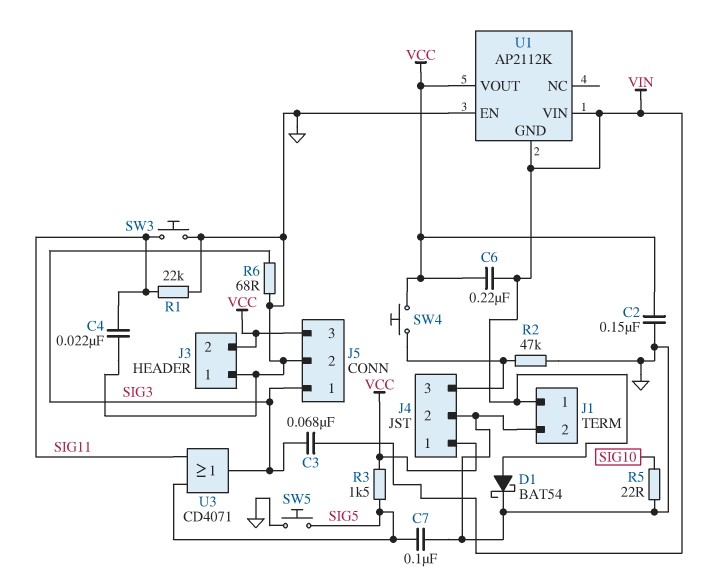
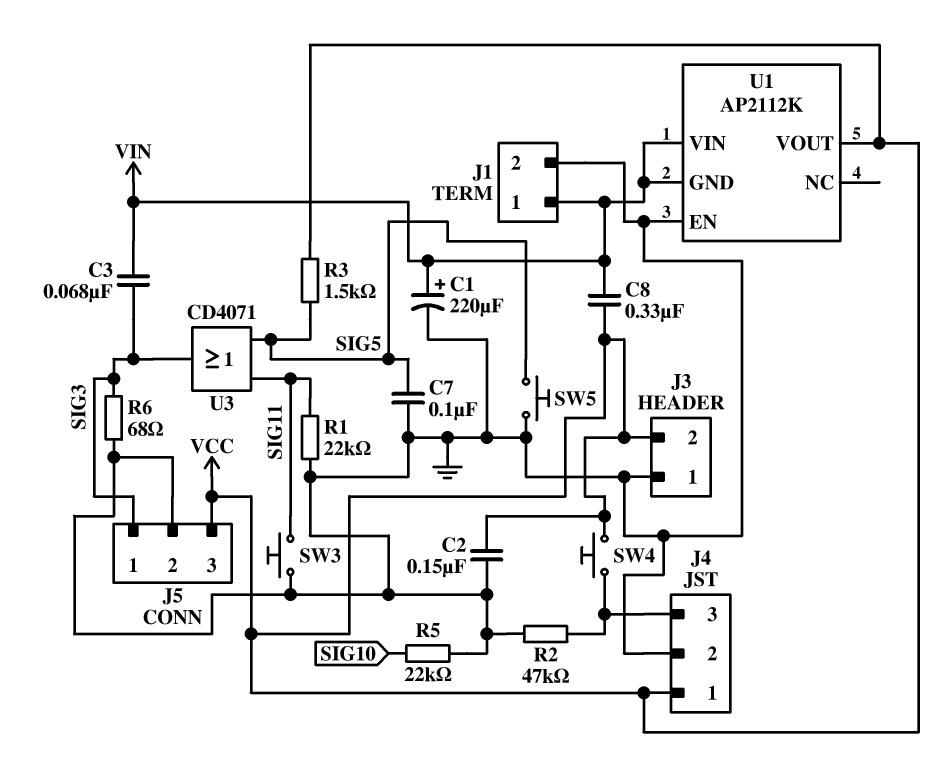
C1: none -> 220uF (plus VIN, minus GND)
C4: 22nF (GND, SIG11) -> none
C6: 220nF (VCC, VIN) -> none
C8: none -> 330nF (VCC, VIN)
D1: schottky BAT54 (A VIN, K GND) -> none
R5: 22 (GND, SIG10) -> 22k (GND, SIG10)

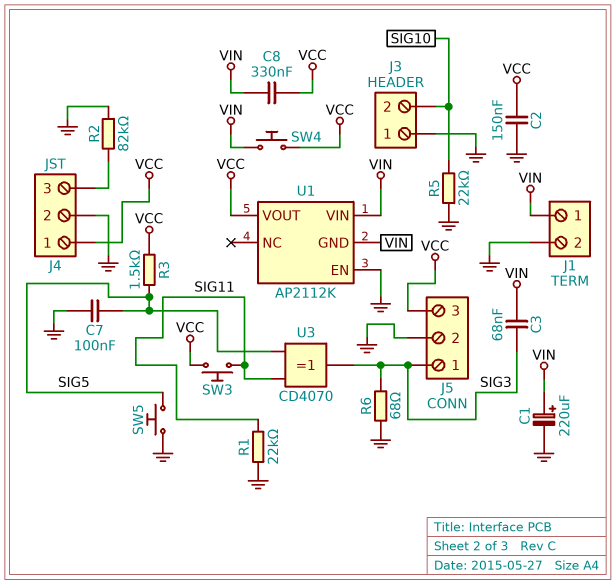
J3 pin 2: VCC -> SIG10
R2: 47k (GND, J4/3) -> 82k (GND, J4/3)
SW3: button (GND, SIG11) -> button (SIG11, VCC)
SW4: button (J4/3, VCC) -> button (VCC, VIN)
U3: OR CD4071 (in SIG5, in SIG11, out SIG3) -> XOR CD4070 (in SIG5, in SIG11, out SIG3)

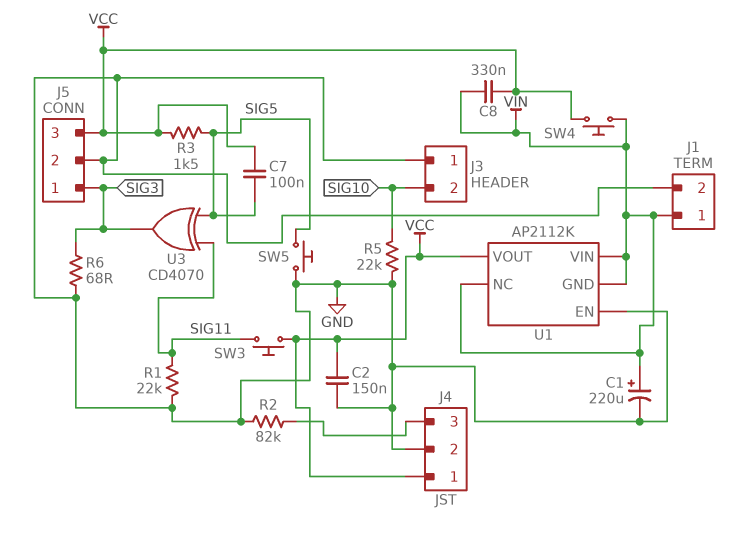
C3: 68nF (SIG3, VIN) -> none
C7: 100nF (GND, SIG5) -> 100nF (SIG5, VCC)
U1 pin NC: none -> VIN

